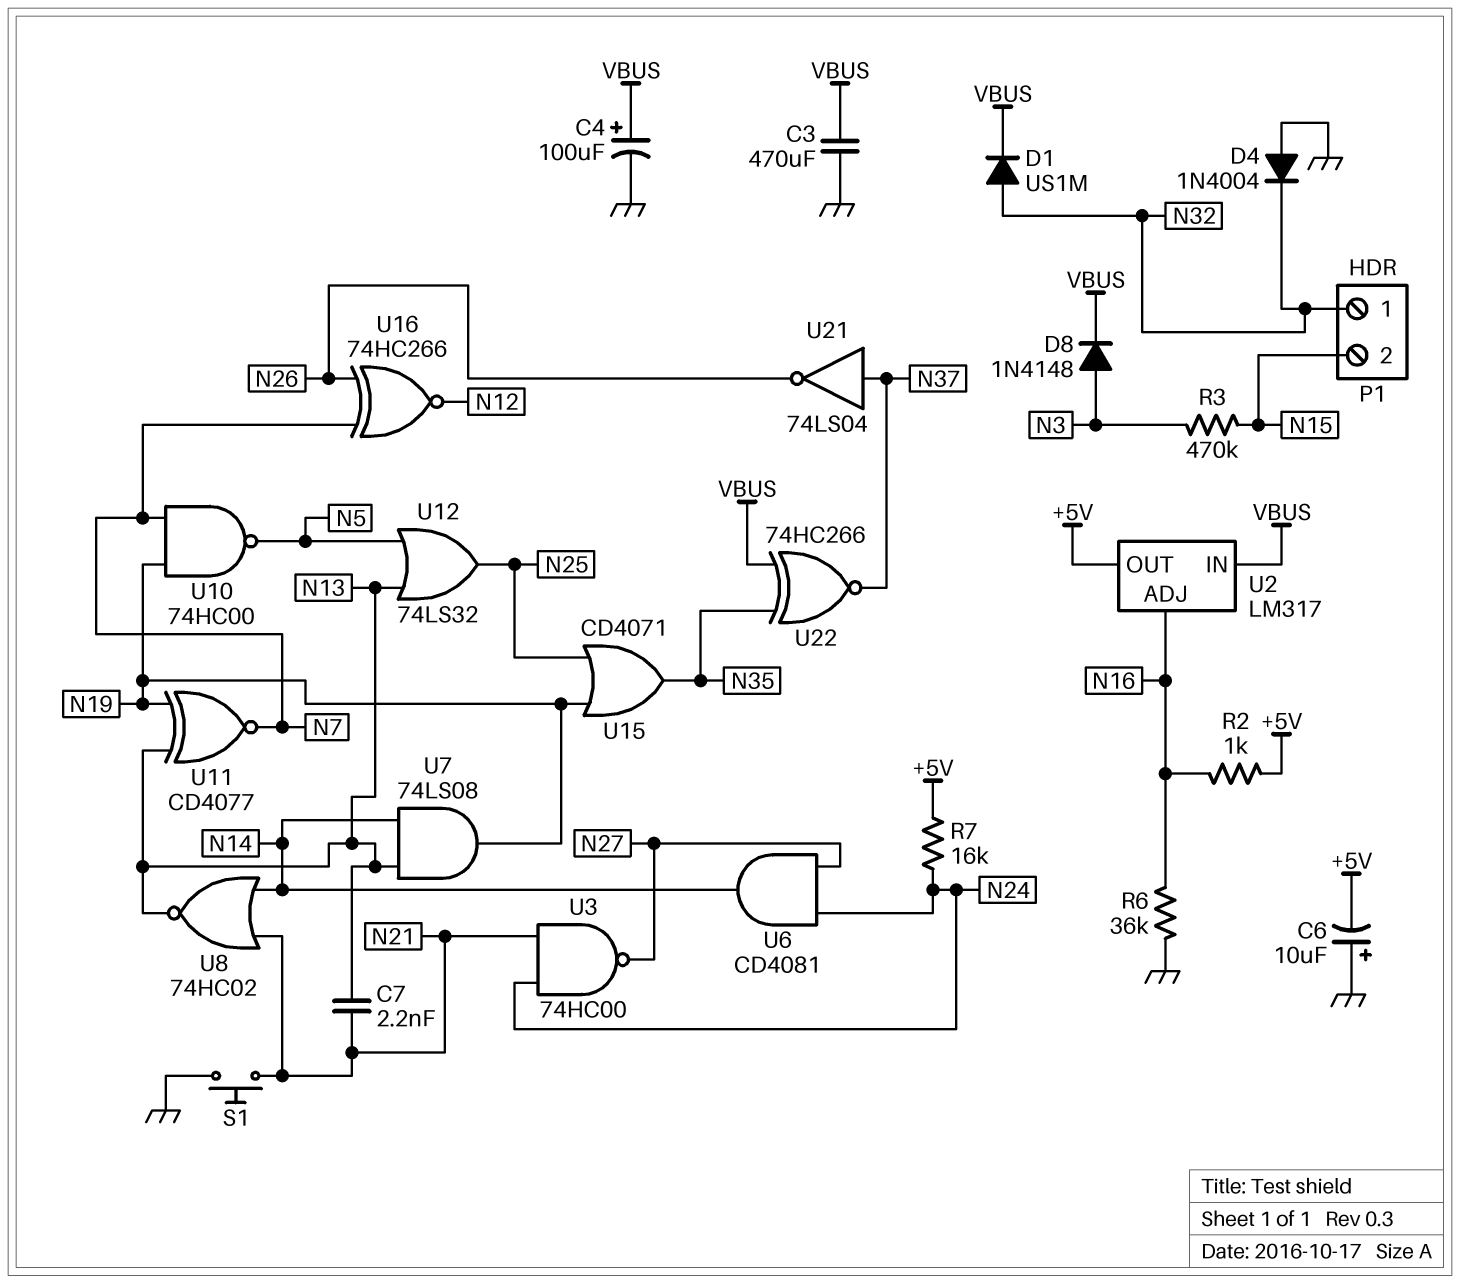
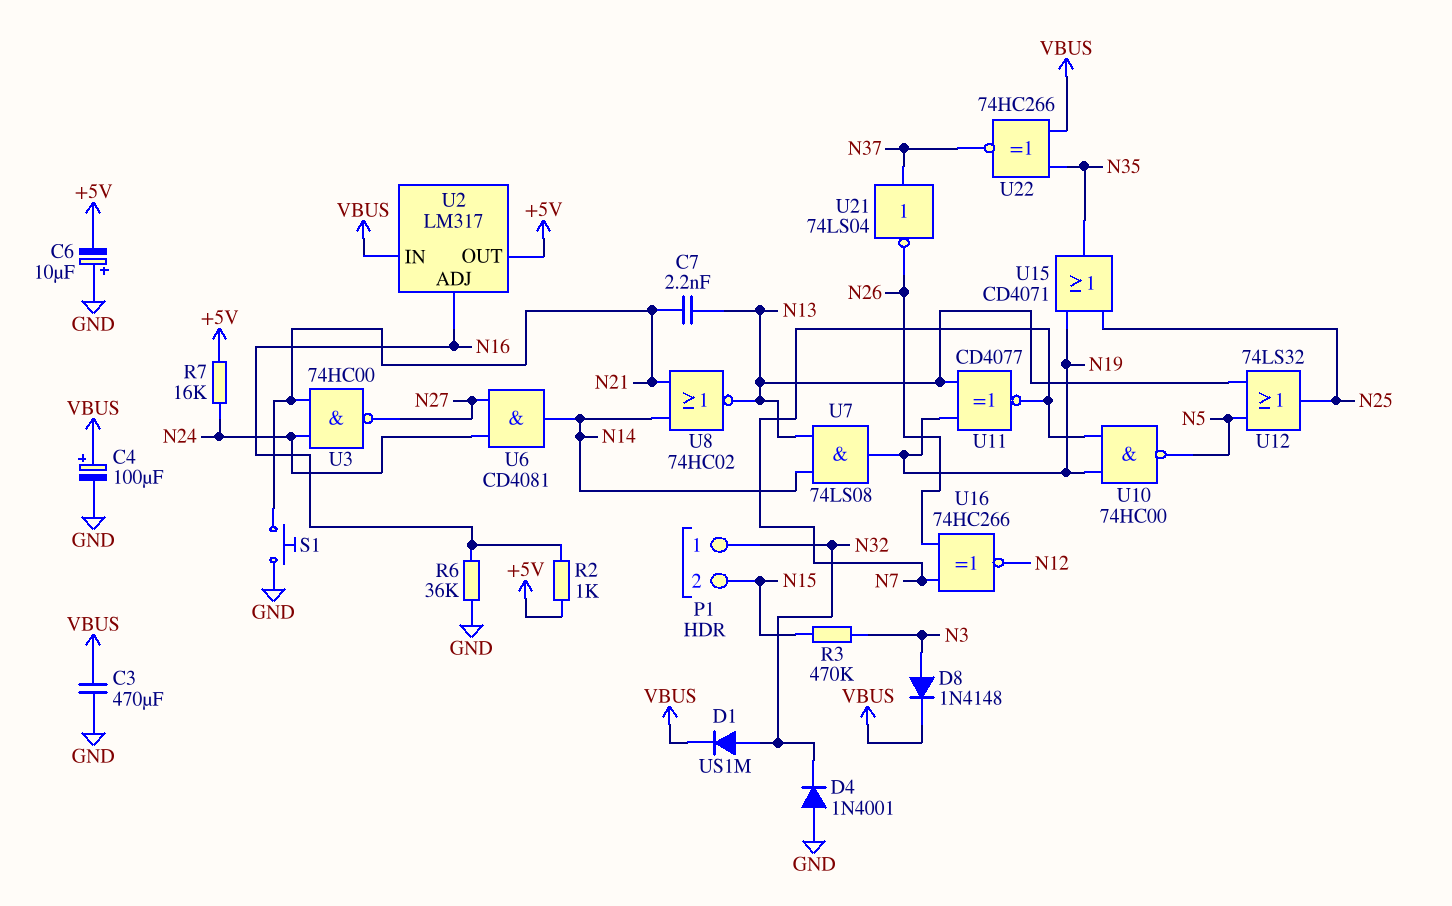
D4: diode 1N4004 (A GND, K N32) -> diode 1N4001 (A GND, K N32)

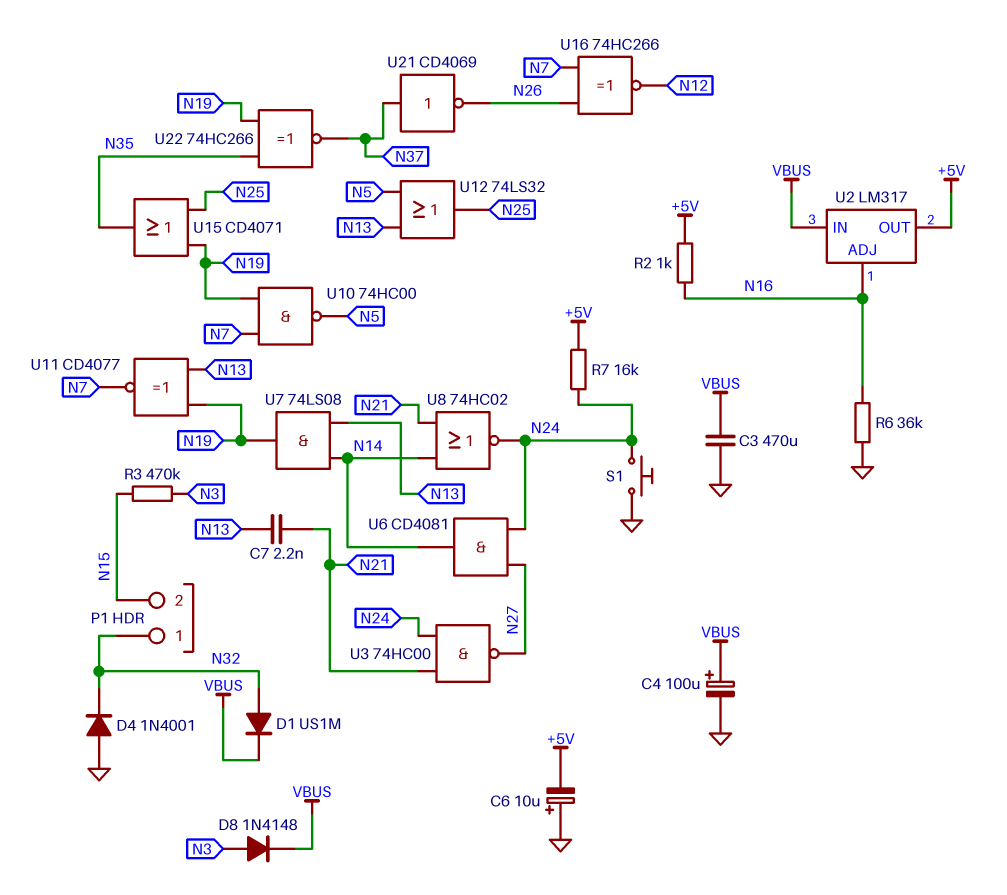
S1: button (GND, N21) -> button (GND, N24)
U8: NOR 74HC02 (in N14, in N21, out N13) -> NOR 74HC02 (in N14, in N21, out N24)
U21: NOT 74LS04 (in N37, out N26) -> NOT CD4069 (in N37, out N26)
U22: XNOR 74HC266 (in N35, in VBUS, out N37) -> XNOR 74HC266 (in N19, in N35, out N37)

